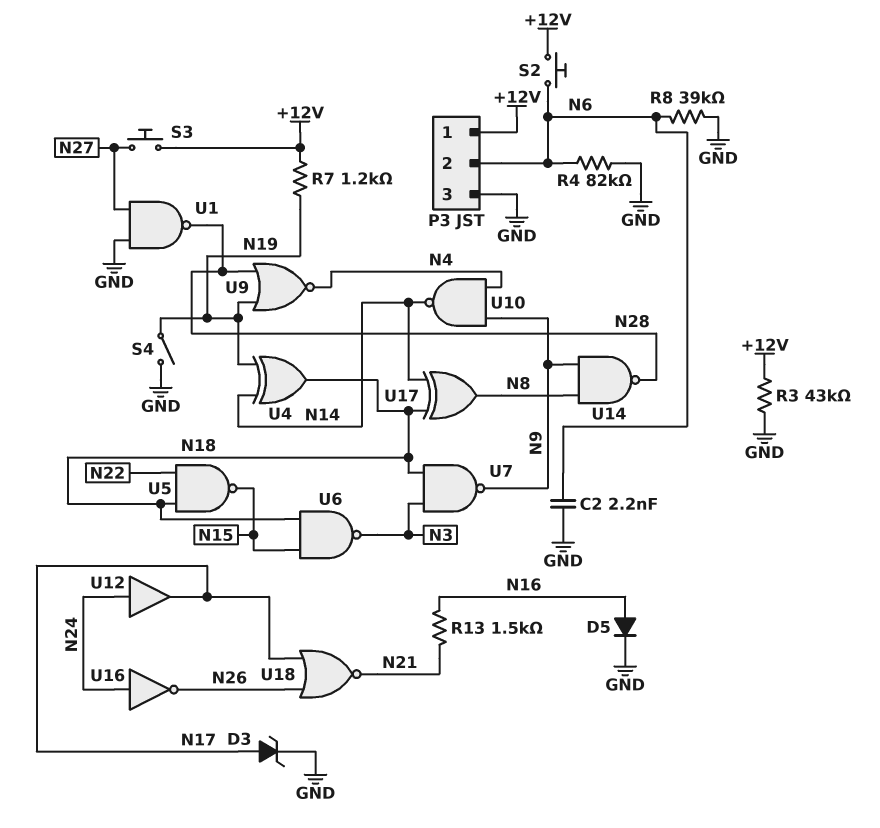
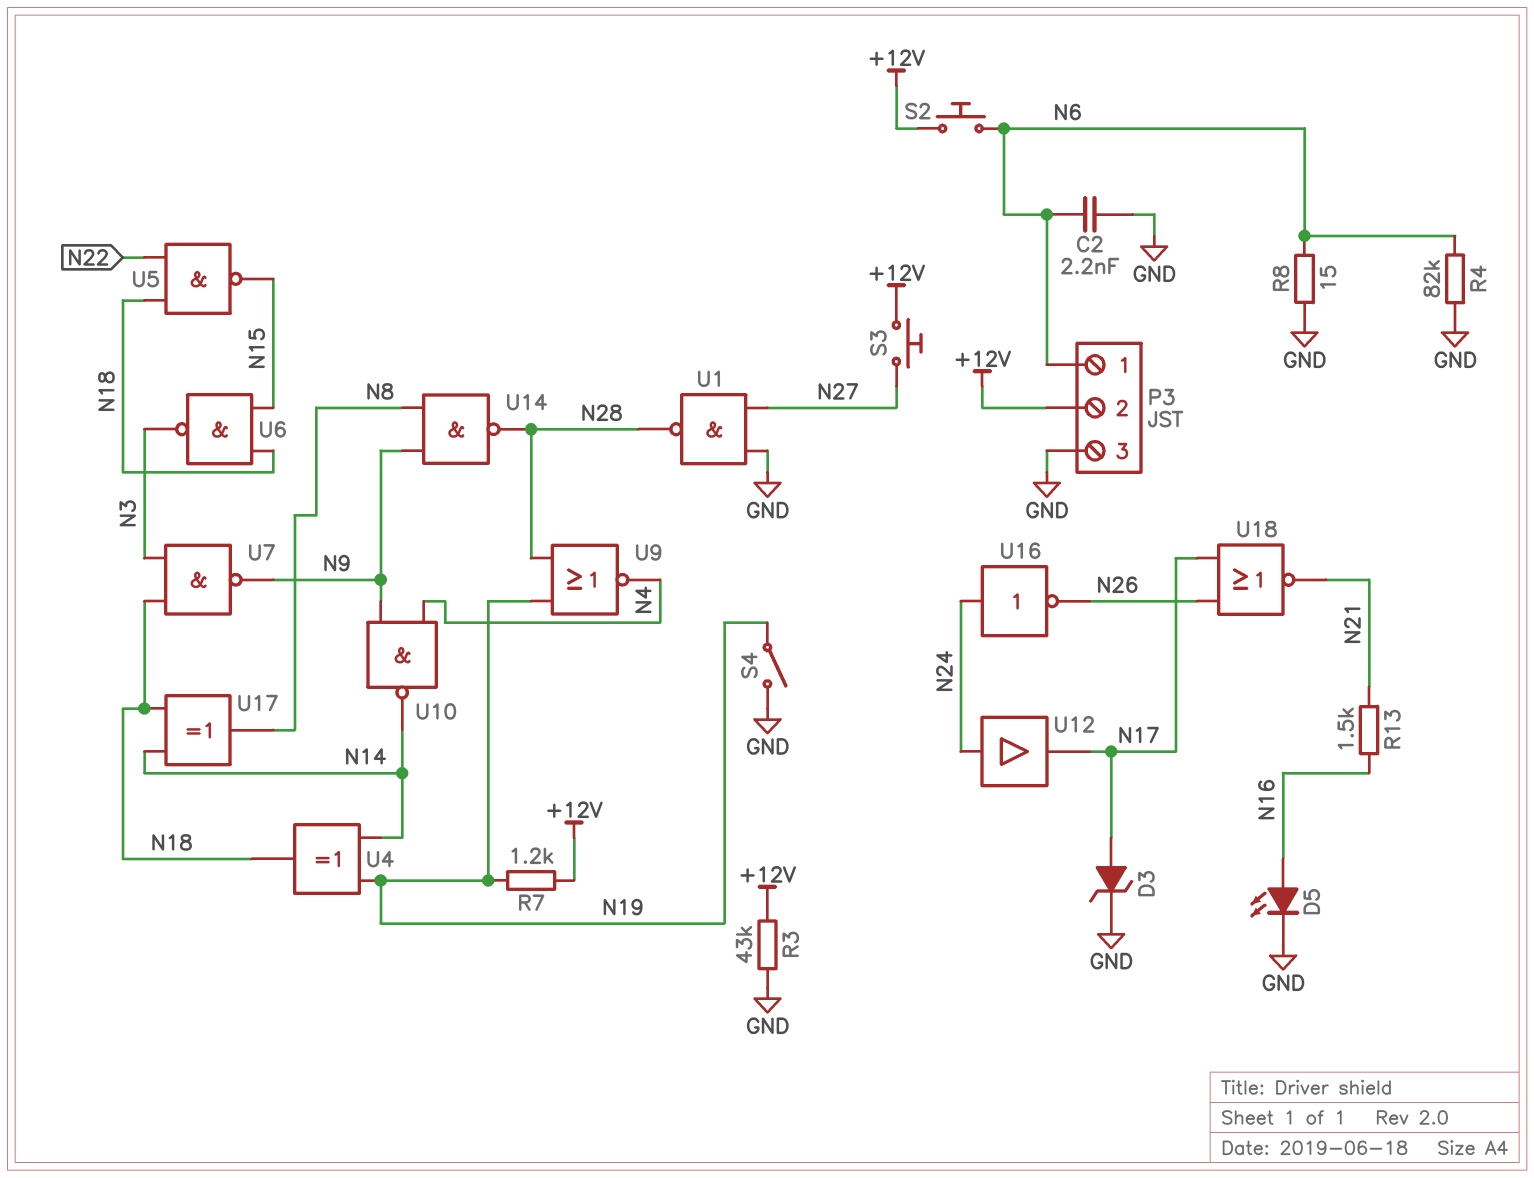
D5: diode (A N16, K GND) -> LED (A N16, K GND)
P3 pin 1: +12V -> N6
P3 pin 2: N6 -> +12V
R8: 39k (GND, N6) -> 15 (GND, N6)

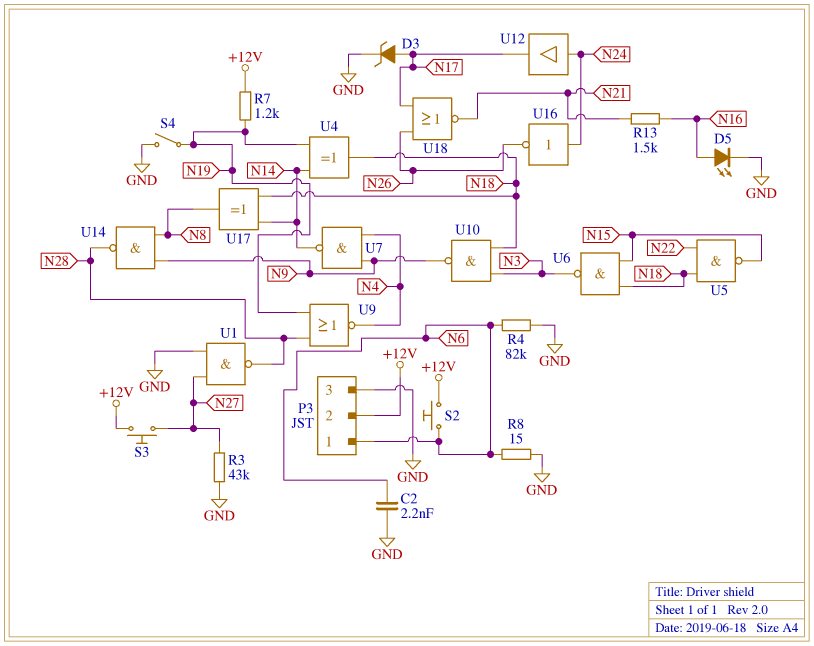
R3: 43k (+12V, GND) -> 43k (GND, N27)
U7: NAND (in N3, in N18, out N9) -> NAND (in N4, in N9, out N14)
U10: NAND (in N4, in N9, out N14) -> NAND (in N3, in N18, out N9)

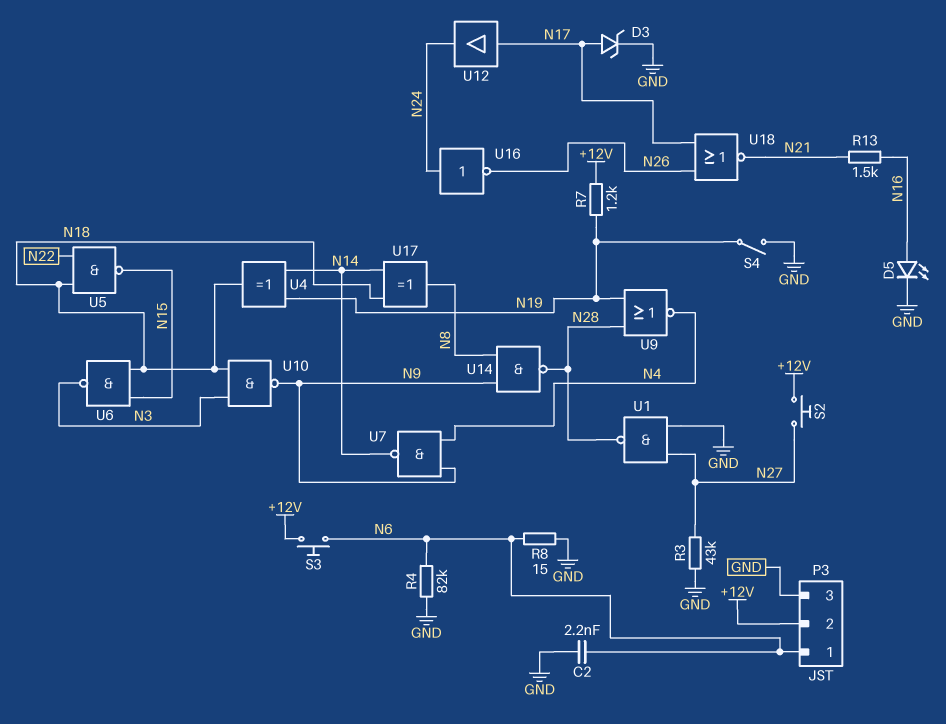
S2: button (+12V, N6) -> button (+12V, N27)
S3: button (+12V, N27) -> button (+12V, N6)
U12: buffer (in N24, out N17) -> buffer (in N17, out N24)

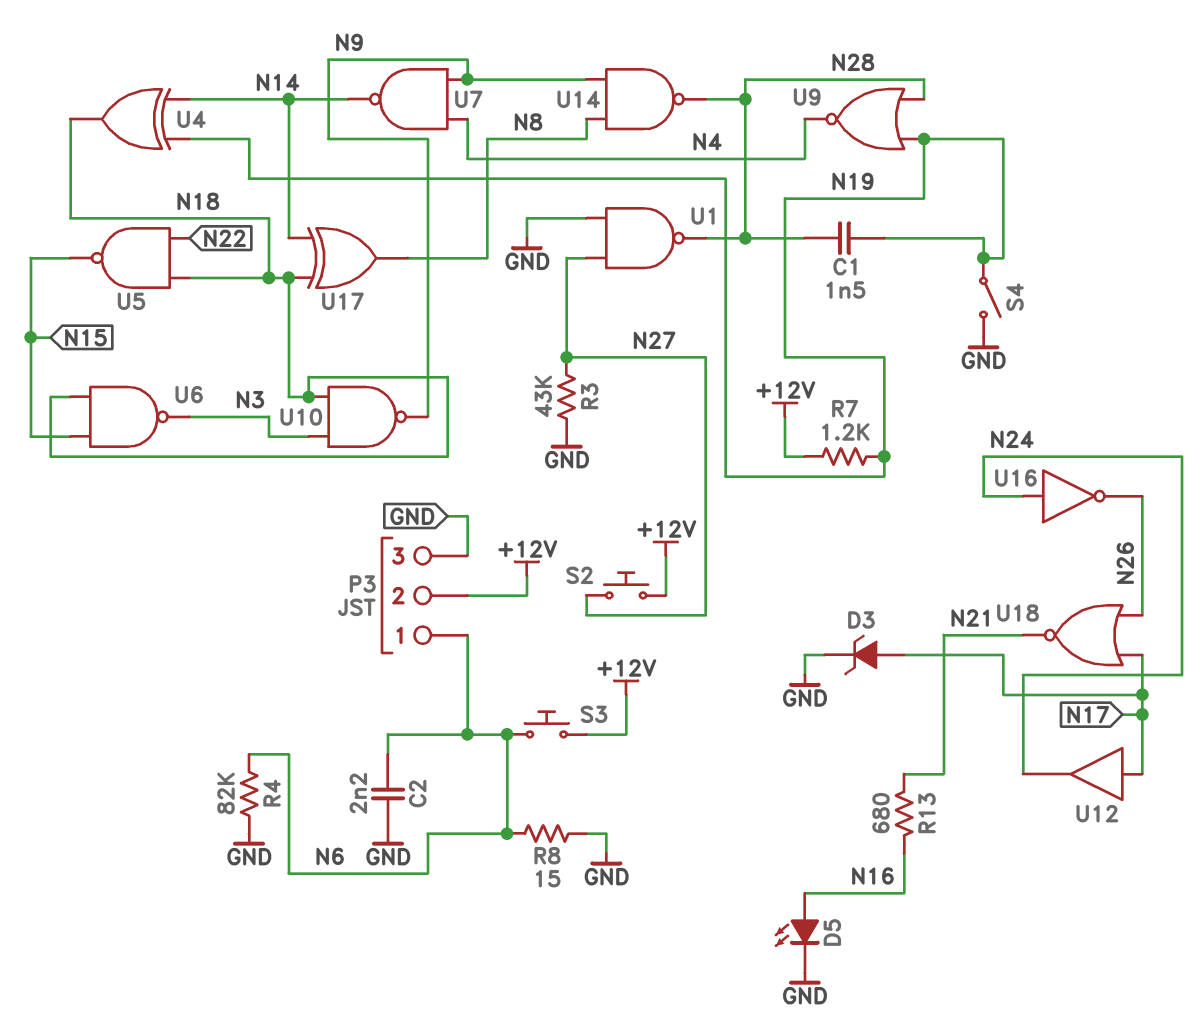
C1: none -> 1.5nF (N19, N28)
R13: 1.5k (N16, N21) -> 680 (N16, N21)

